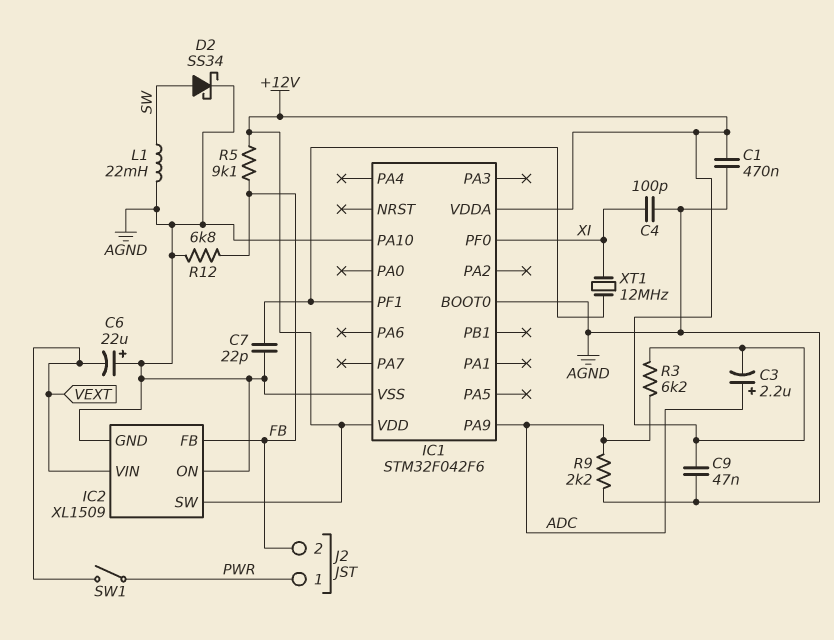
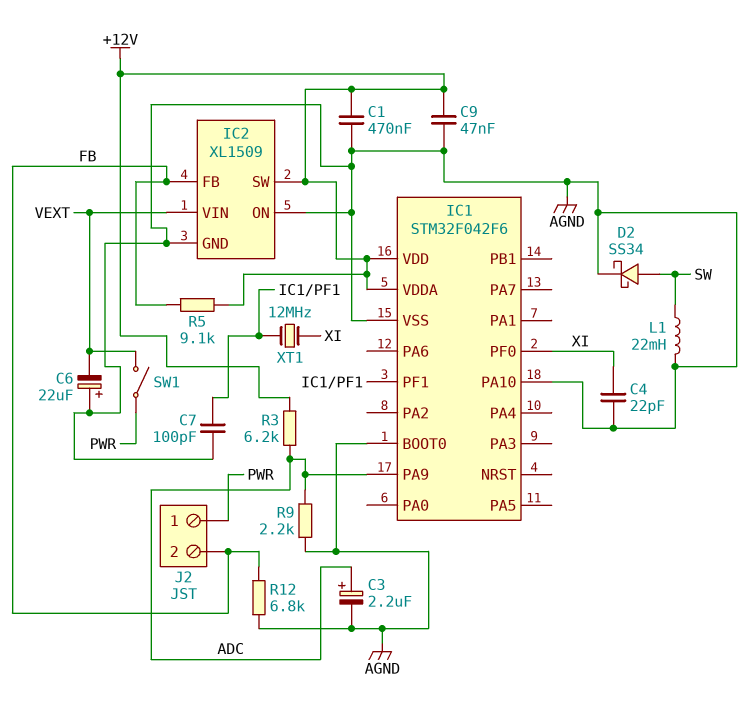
C3: 2.2uF (plus ADC, minus +12V) -> 2.2uF (plus ADC, minus AGND)
C4: 100pF (AGND, XI) -> 22pF (AGND, XI)
C7: 22pF (AGND, IC1/PF1) -> 100pF (AGND, IC1/PF1)

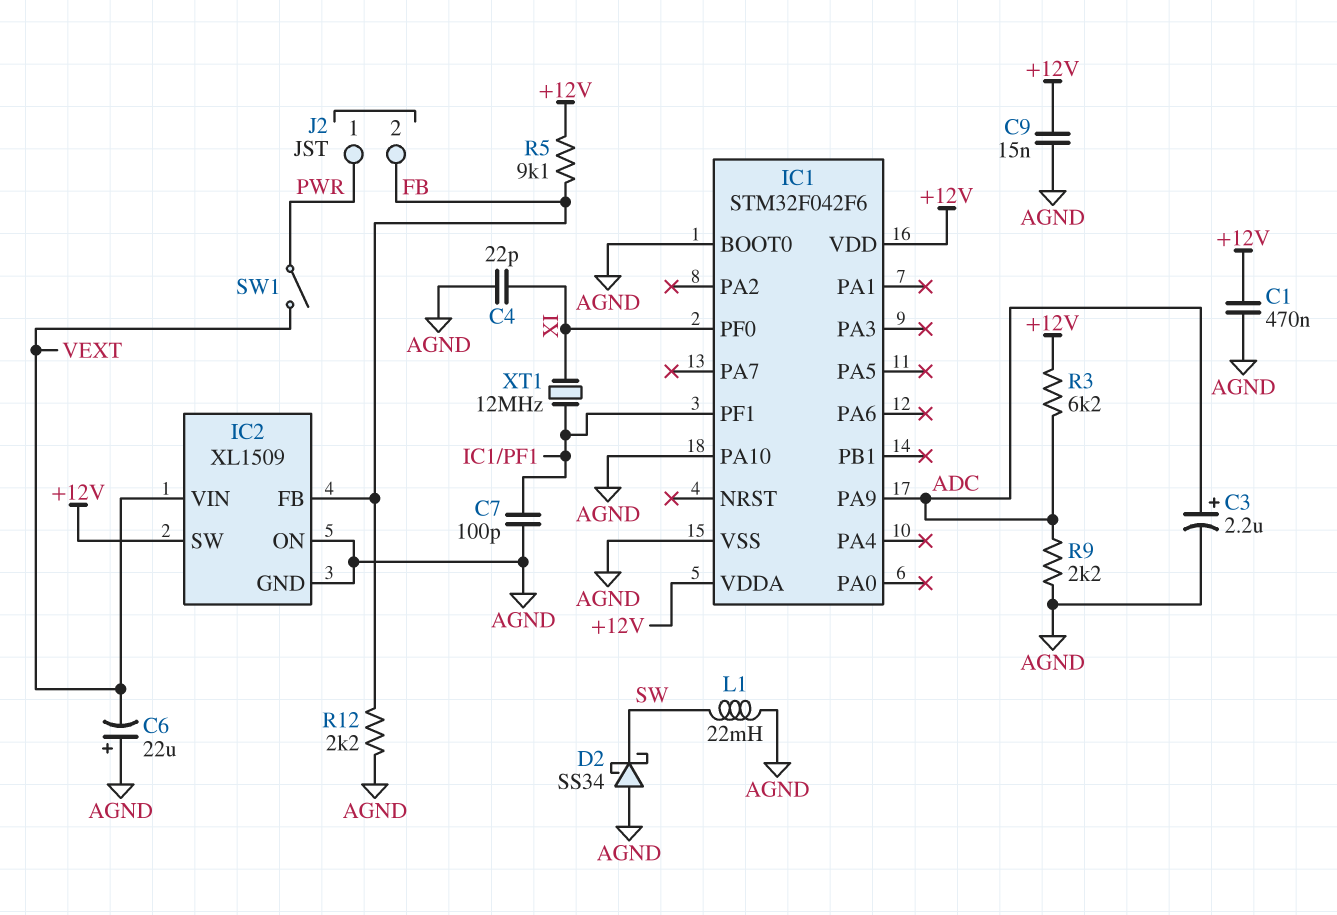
C9: 47nF (+12V, AGND) -> 15nF (+12V, AGND)
D2: schottky SS34 (A SW, K AGND) -> schottky SS34 (A AGND, K SW)
R12: 6.8k (AGND, FB) -> 2.2k (AGND, FB)

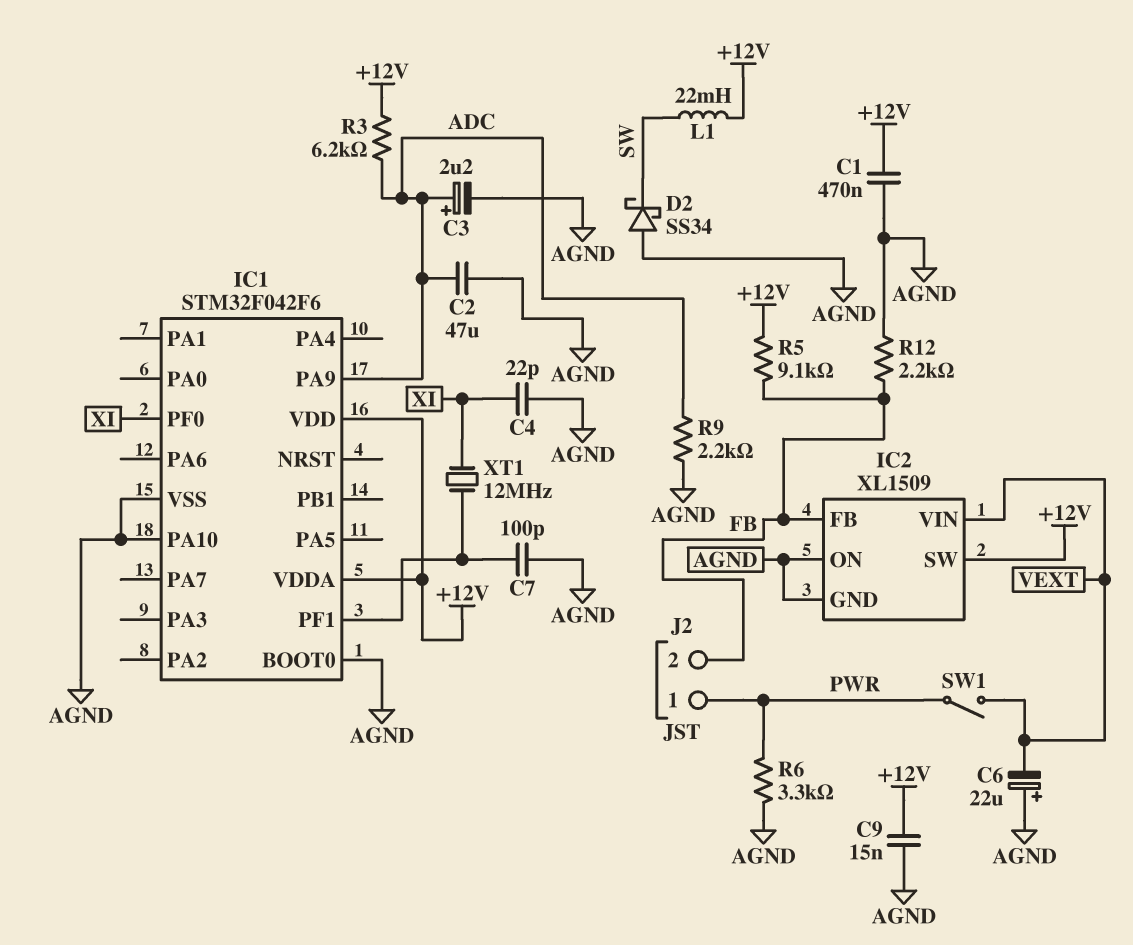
C2: none -> 47uF (ADC, AGND)
L1: 22mH (AGND, SW) -> 22mH (+12V, SW)
R6: none -> 3.3k (AGND, PWR)

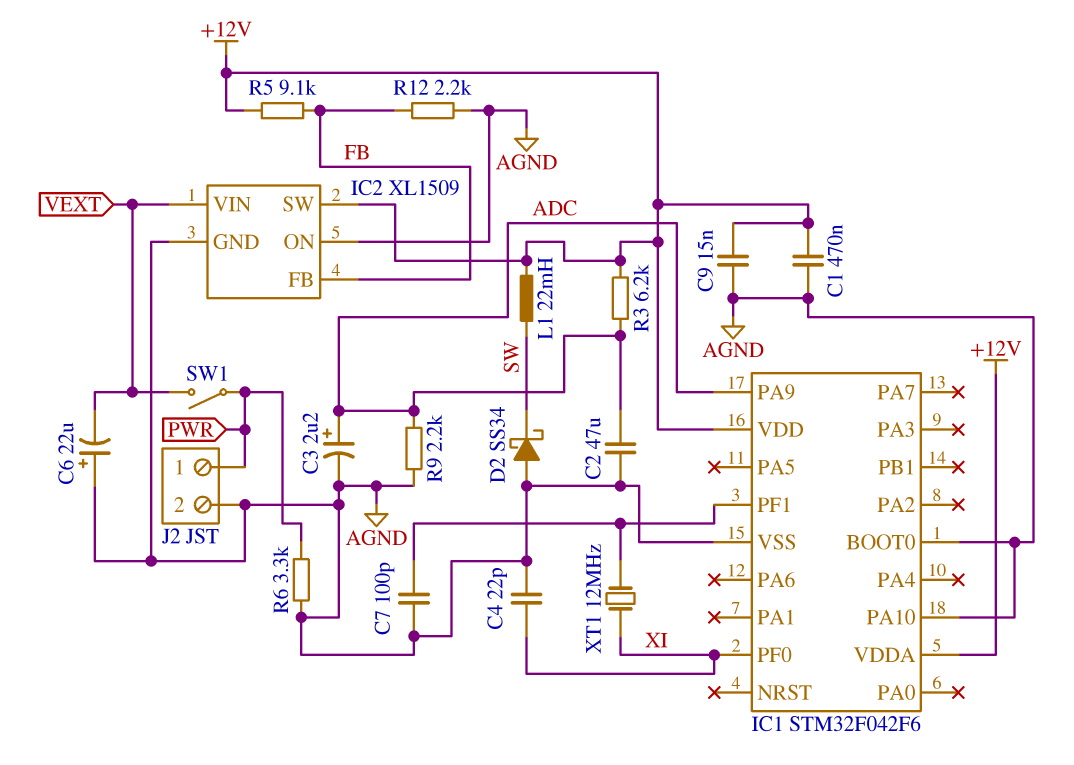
J2 pin 2: FB -> AGND

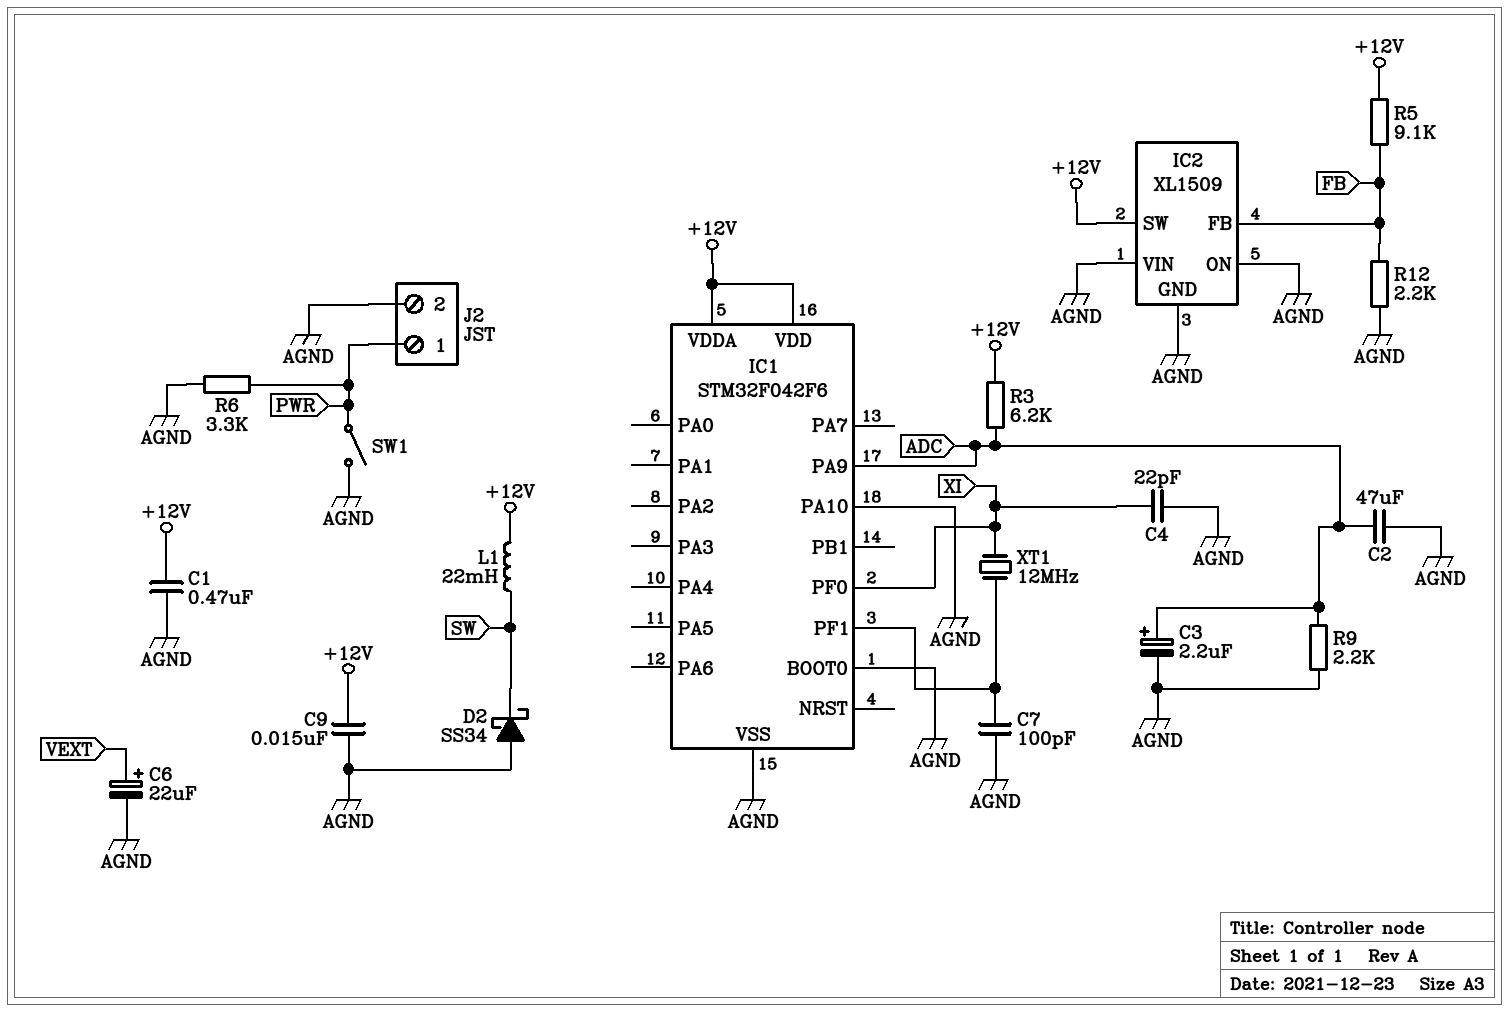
C6: 22uF (plus AGND, minus VEXT) -> 22uF (plus VEXT, minus AGND)
IC2 pin VIN: VEXT -> AGND
SW1: switch (PWR, VEXT) -> switch (AGND, PWR)

